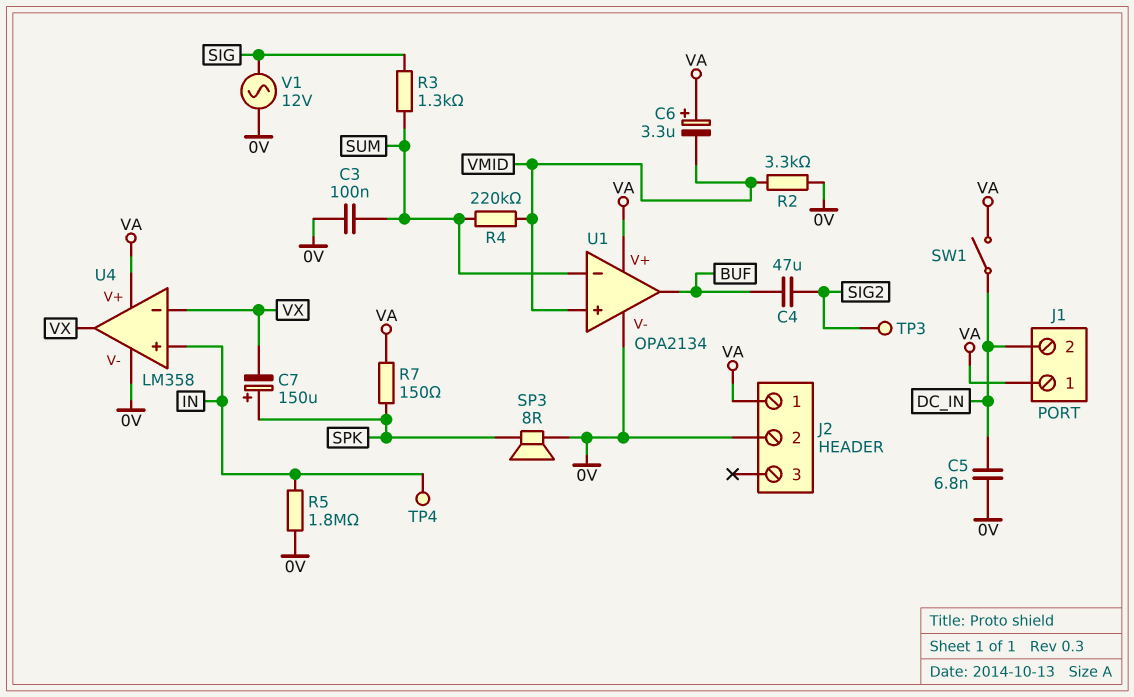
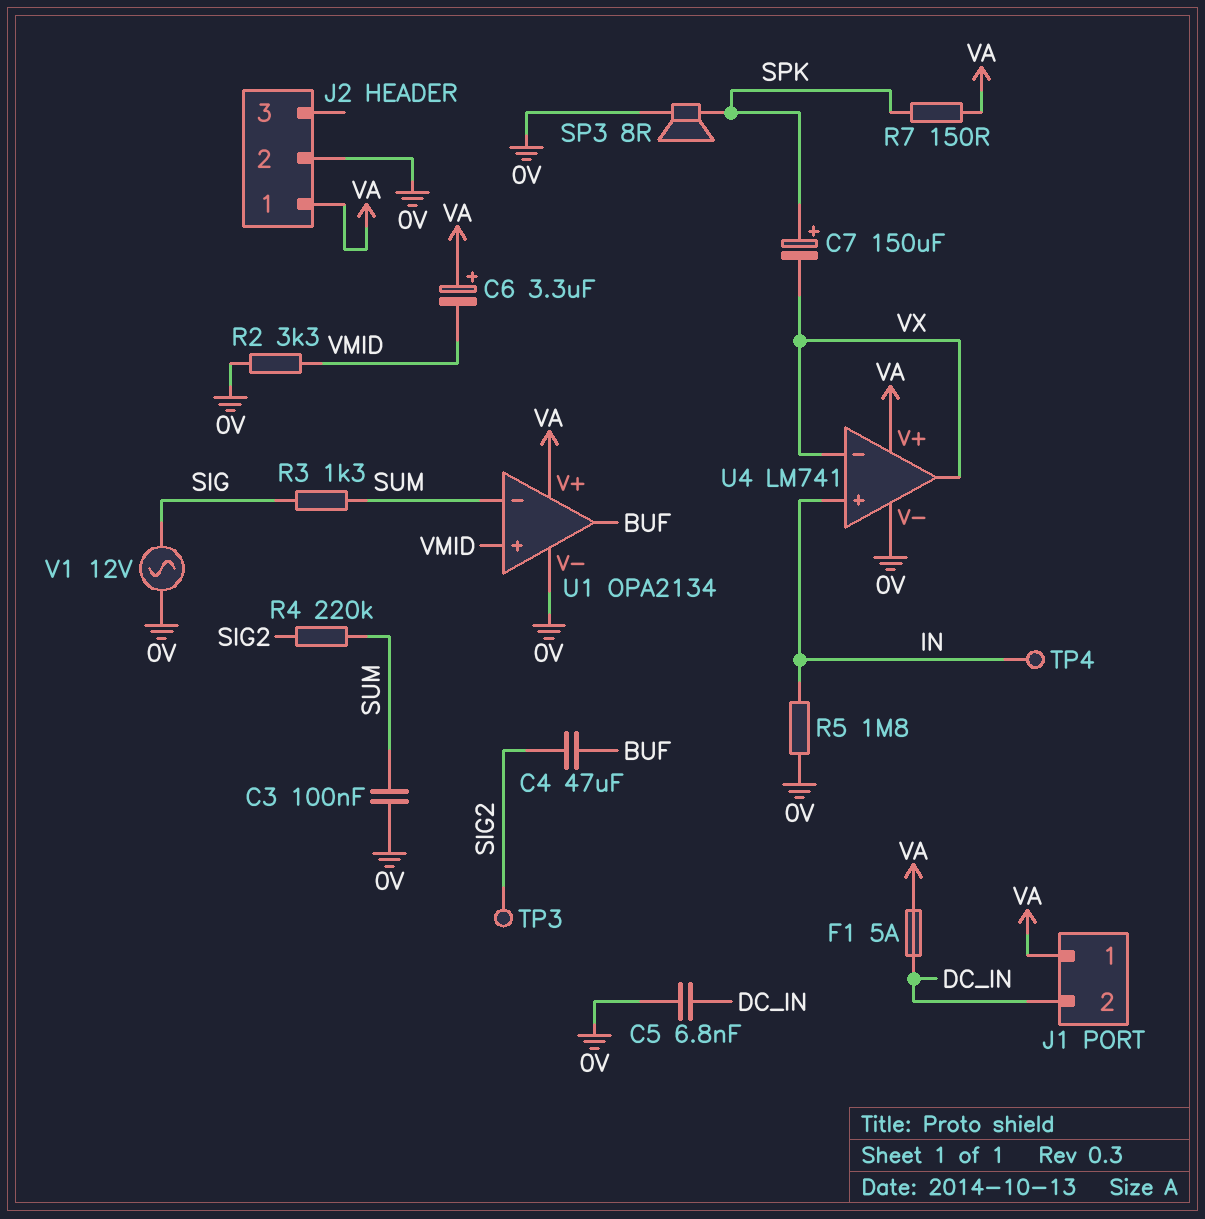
F1: none -> 5A (DC_IN, VA)
R4: 220k (SUM, VMID) -> 220k (SIG2, SUM)
SW1: switch (DC_IN, VA) -> none
U4: LM358 -> LM741

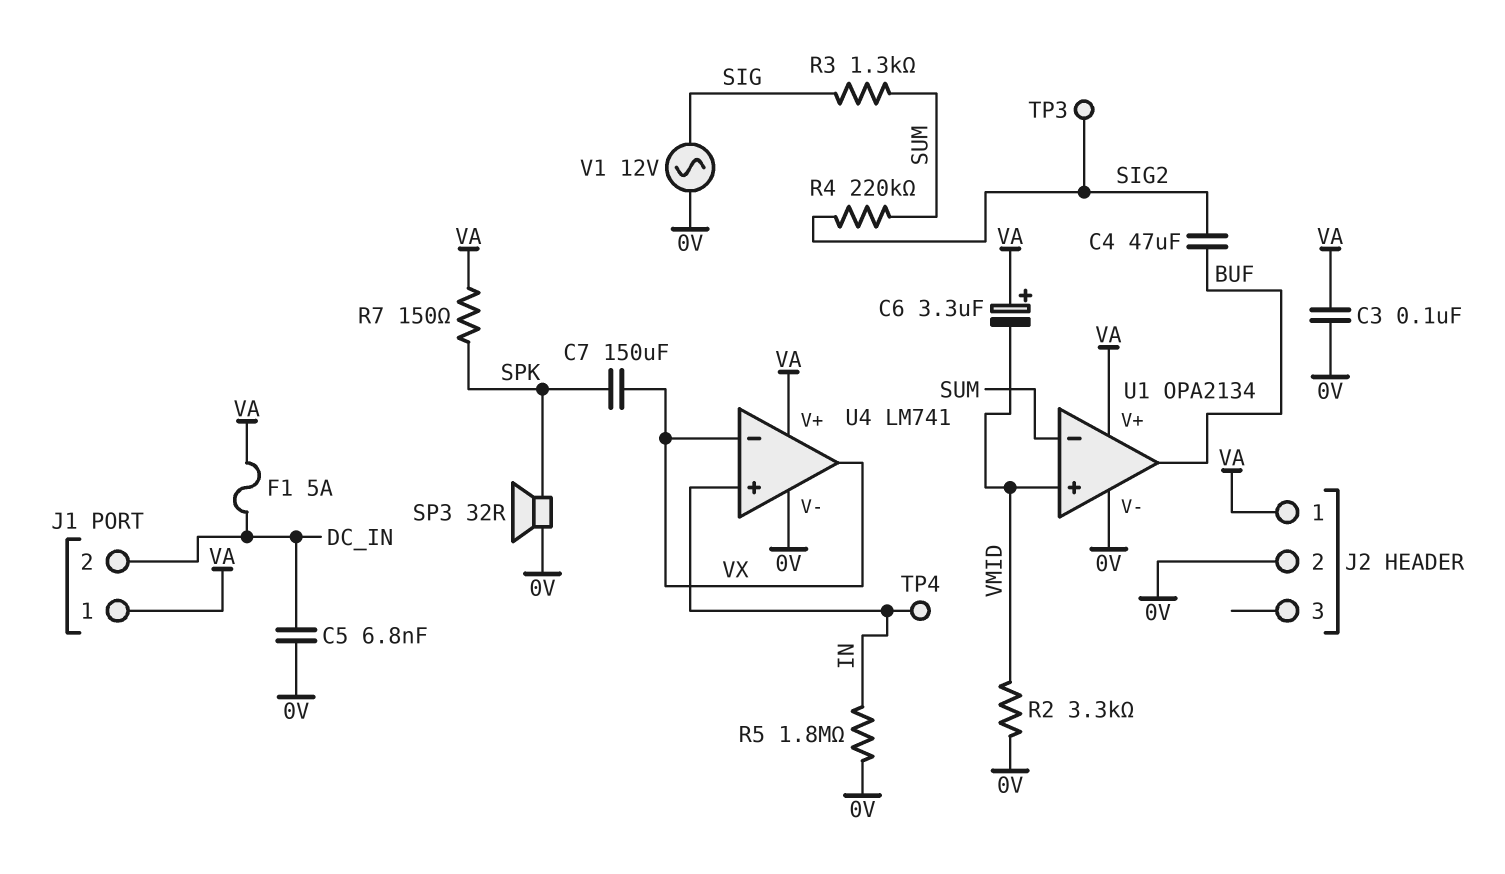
C3: 100nF (0V, SUM) -> 100nF (0V, VA)
C7: 150uF (plus SPK, minus VX) -> 150uF (SPK, VX)
SP3: speaker 8R (0V, SPK) -> speaker 32R (0V, SPK)

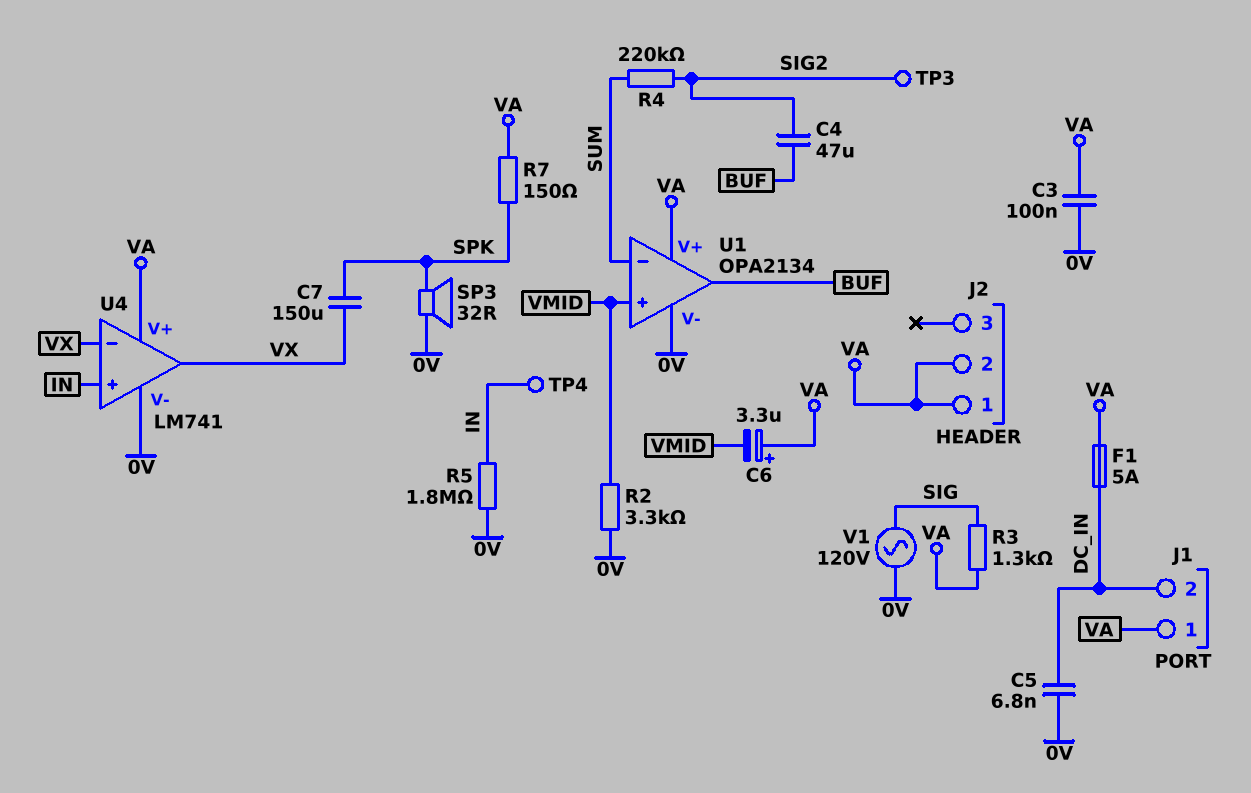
J2 pin 2: 0V -> VA
R3: 1.3k (SIG, SUM) -> 1.3k (SIG, VA)
V1: AC 12V (0V, SIG) -> AC 120V (0V, SIG)

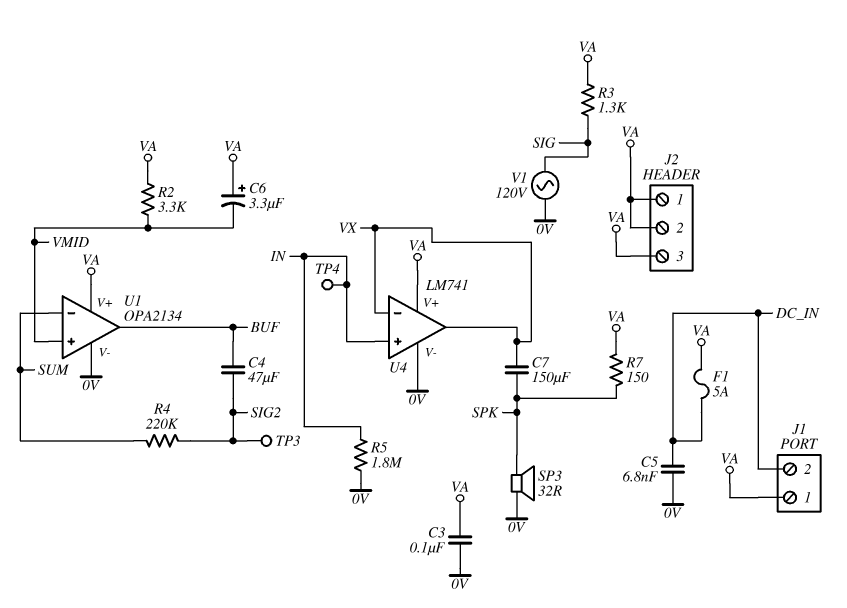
J2 pin 3: none -> VA
R2: 3.3k (0V, VMID) -> 3.3k (VA, VMID)

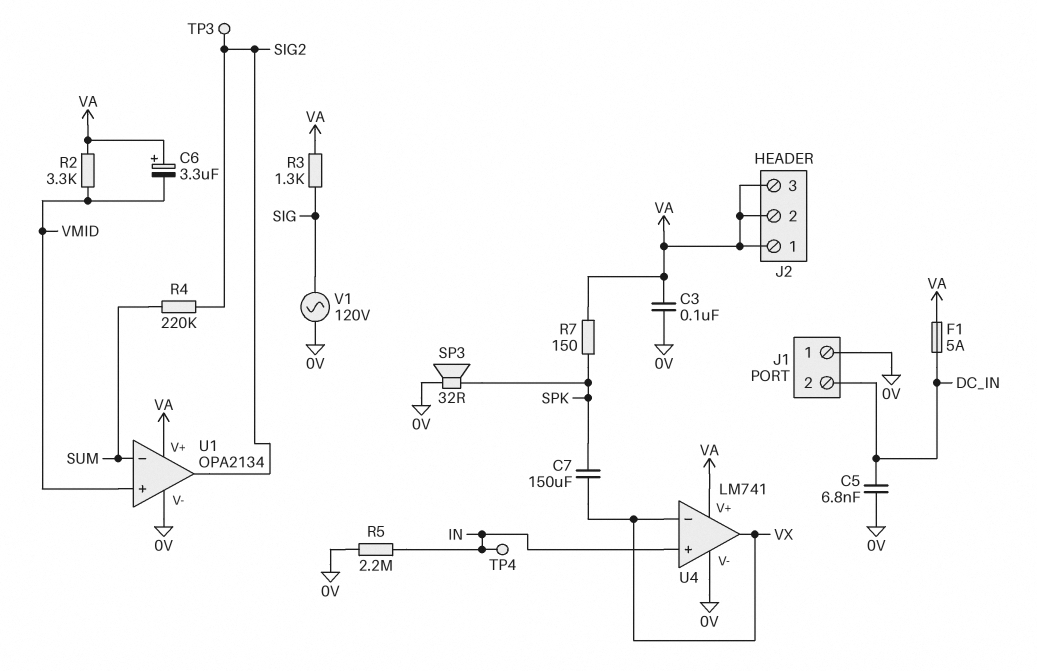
C4: 47uF (BUF, SIG2) -> none
J1 pin 1: VA -> 0V
R5: 1.8M (0V, IN) -> 2.2M (0V, IN)
U1 pin out: BUF -> SIG2

